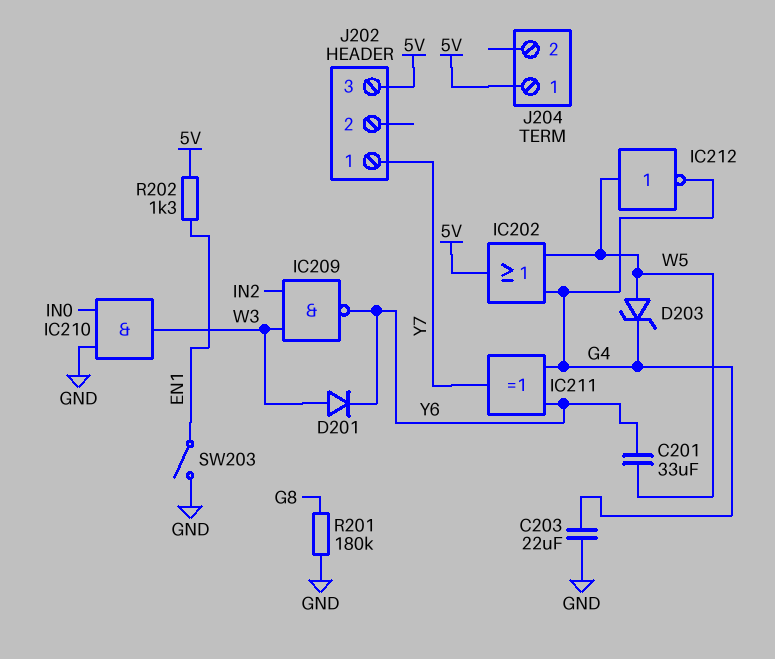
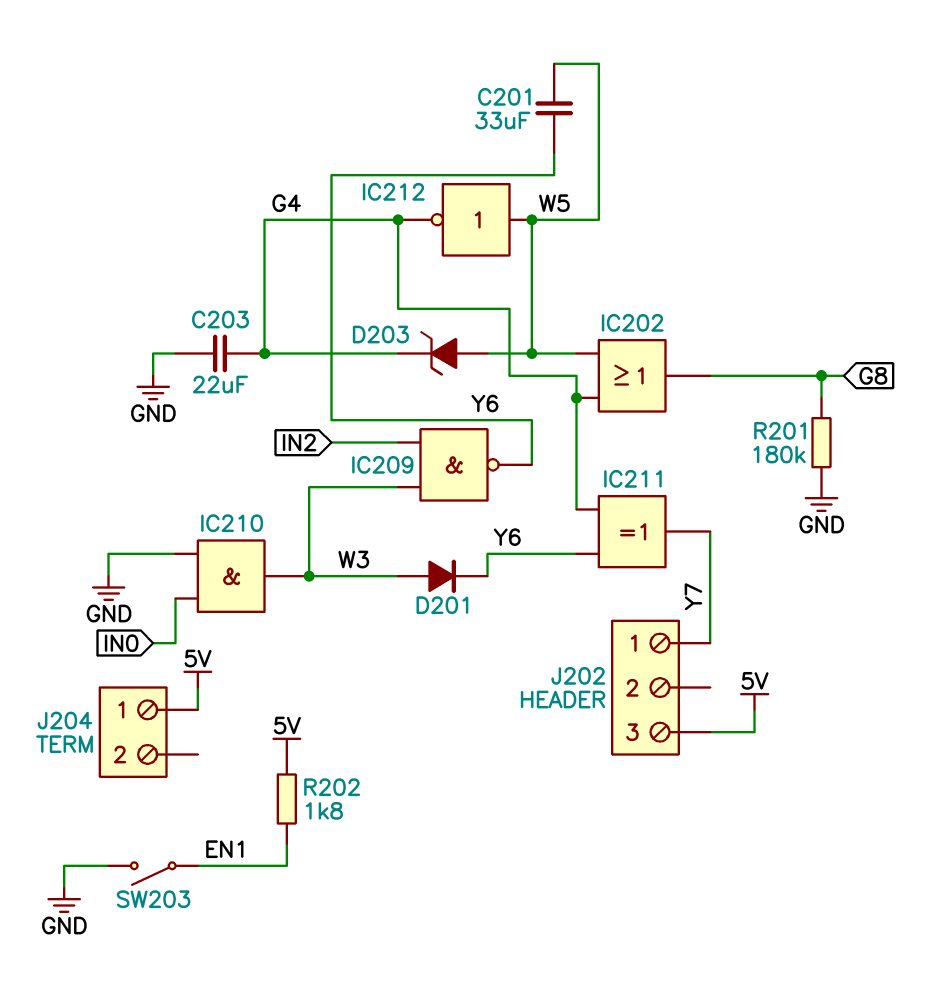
IC202: OR (in G4, in W5, out 5V) -> OR (in G4, in W5, out G8)
R202: 1.3k (5V, EN1) -> 1.8k (5V, EN1)

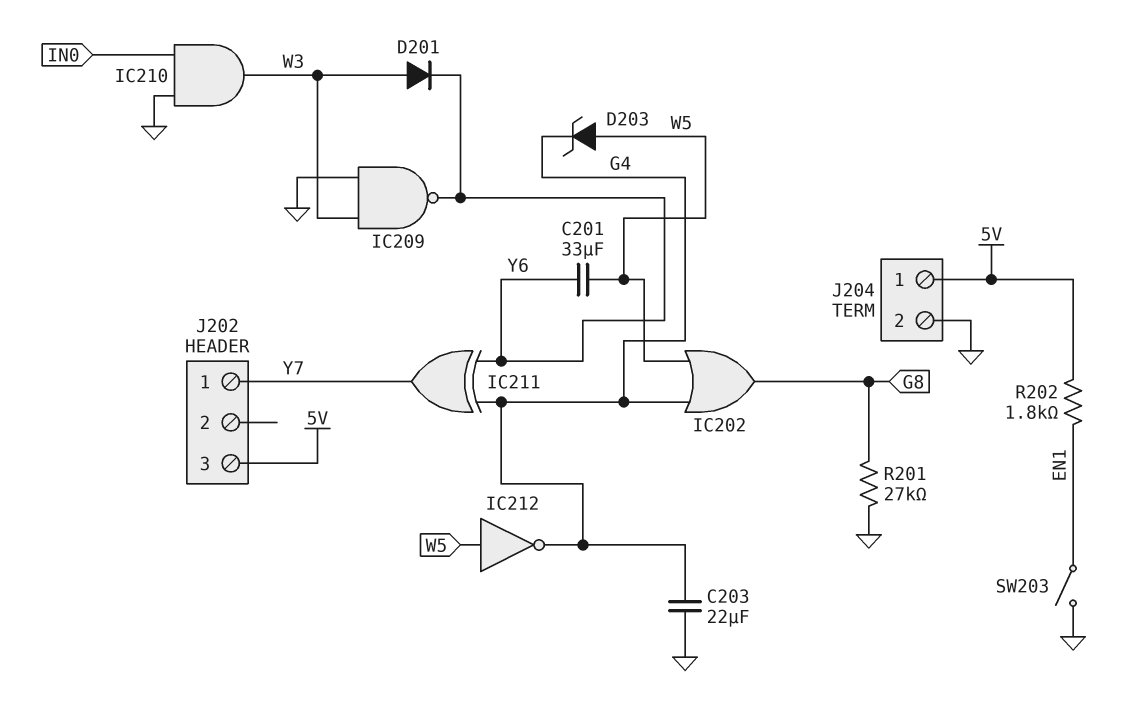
IC209: NAND (in IN2, in W3, out Y6) -> NAND (in GND, in W3, out Y6)
J204 pin 2: none -> GND
R201: 180k (G8, GND) -> 27k (G8, GND)

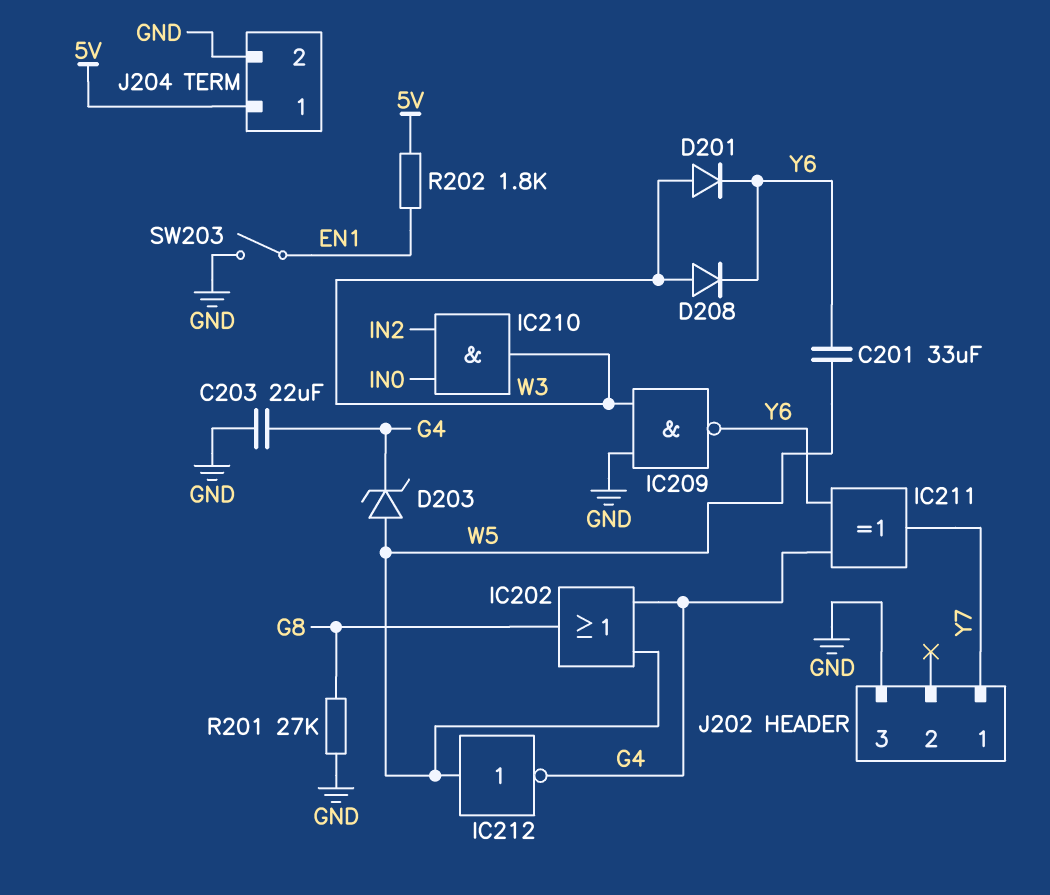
D208: none -> diode (A W3, K Y6)
IC210: AND (in GND, in IN0, out W3) -> AND (in IN0, in IN2, out W3)
J202 pin 3: 5V -> GND

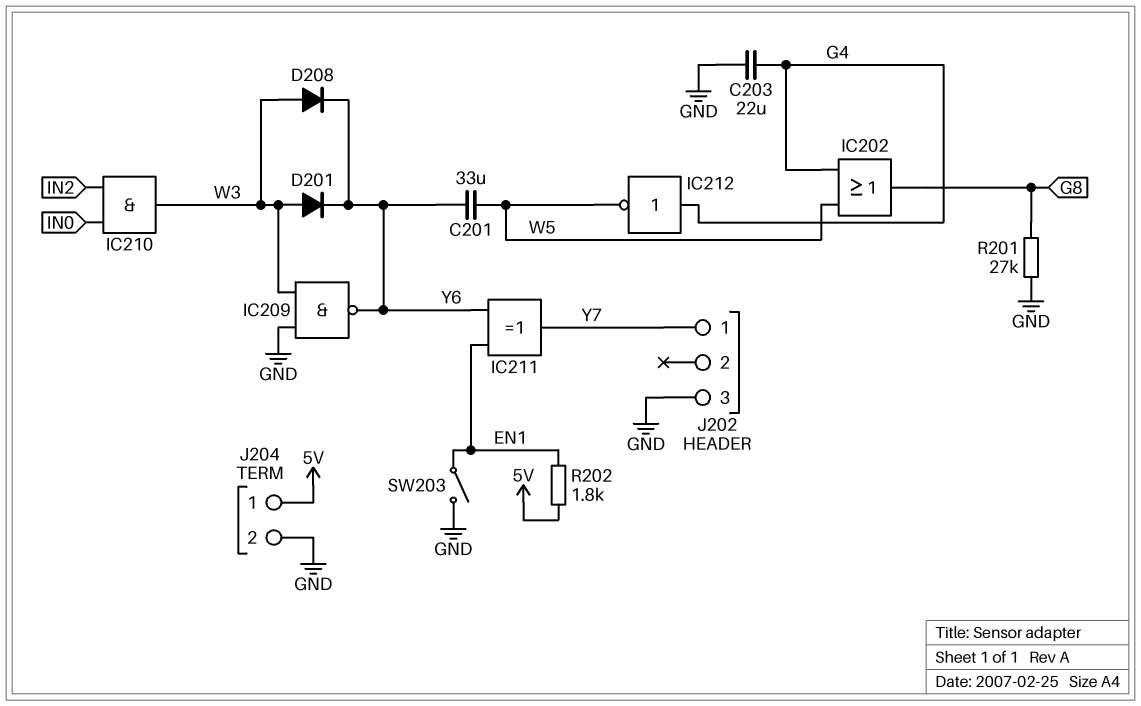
D203: zener (A W5, K G4) -> none
IC211: XOR (in G4, in Y6, out Y7) -> XOR (in EN1, in Y6, out Y7)
IC212: NOT (in W5, out G4) -> NOT (in G4, out W5)

